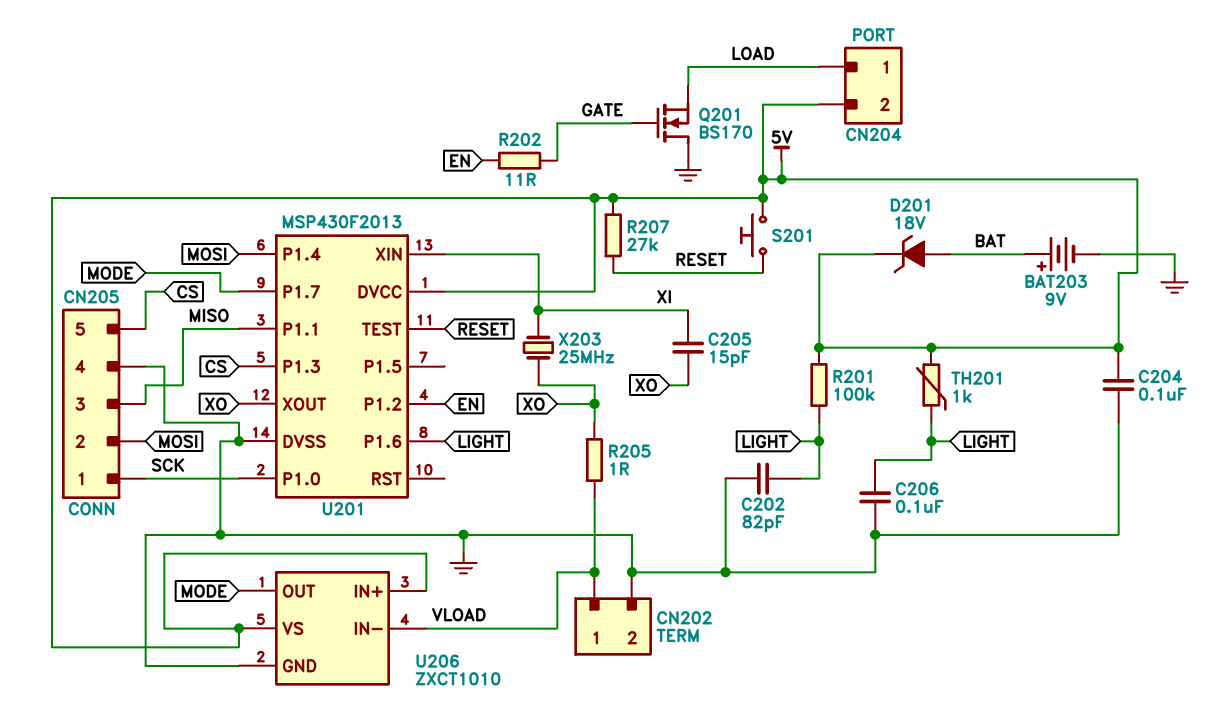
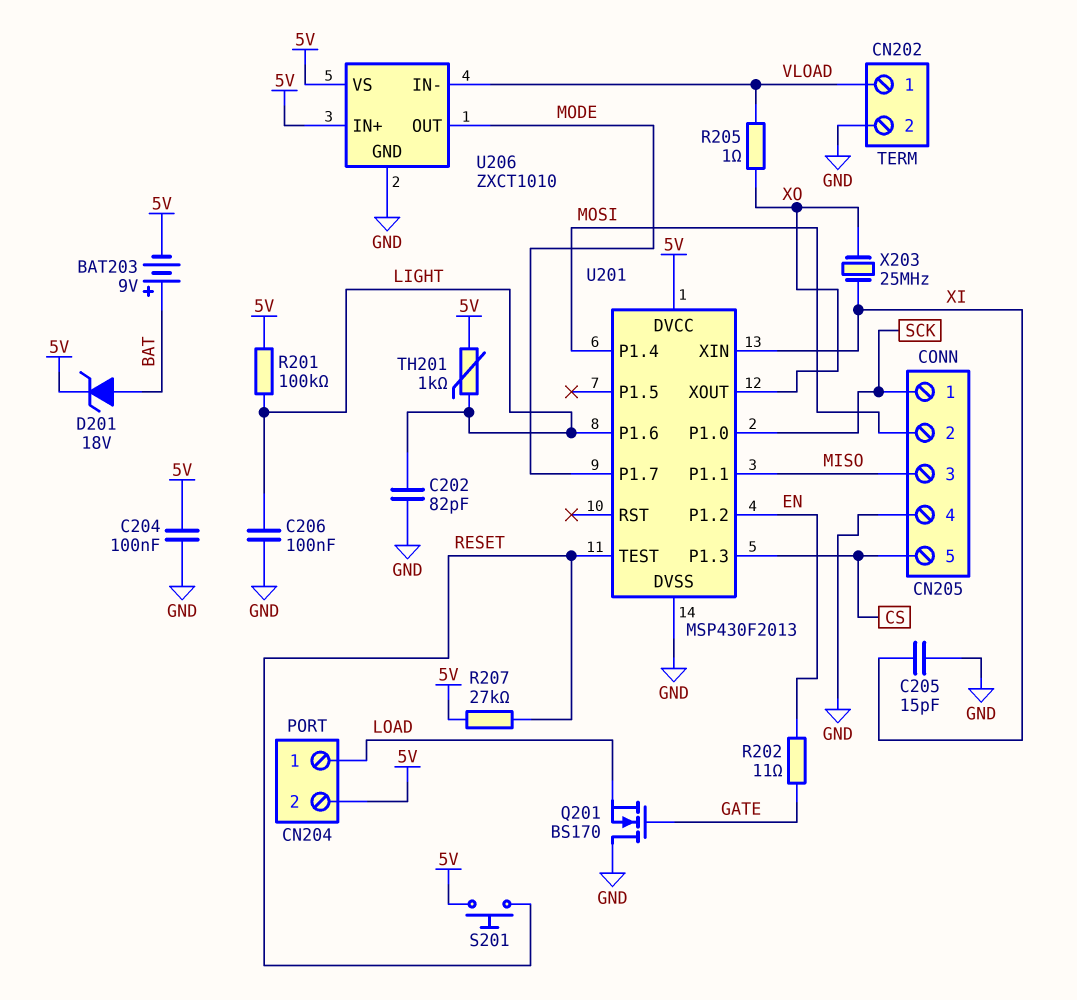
BAT203: 9V (plus BAT, minus GND) -> 9V (plus BAT, minus 5V)
C205: 15pF (XI, XO) -> 15pF (GND, XI)

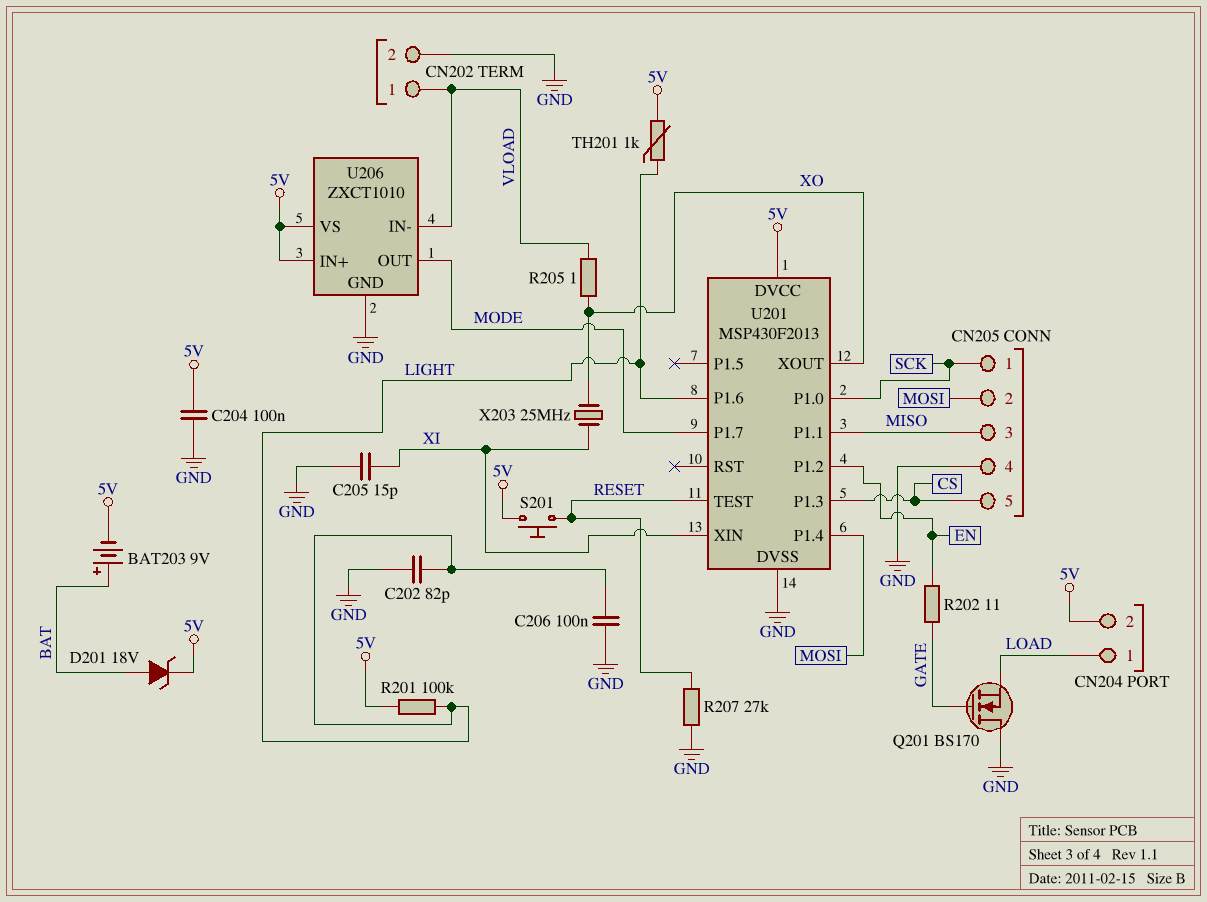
R207: 27k (5V, RESET) -> 27k (GND, RESET)

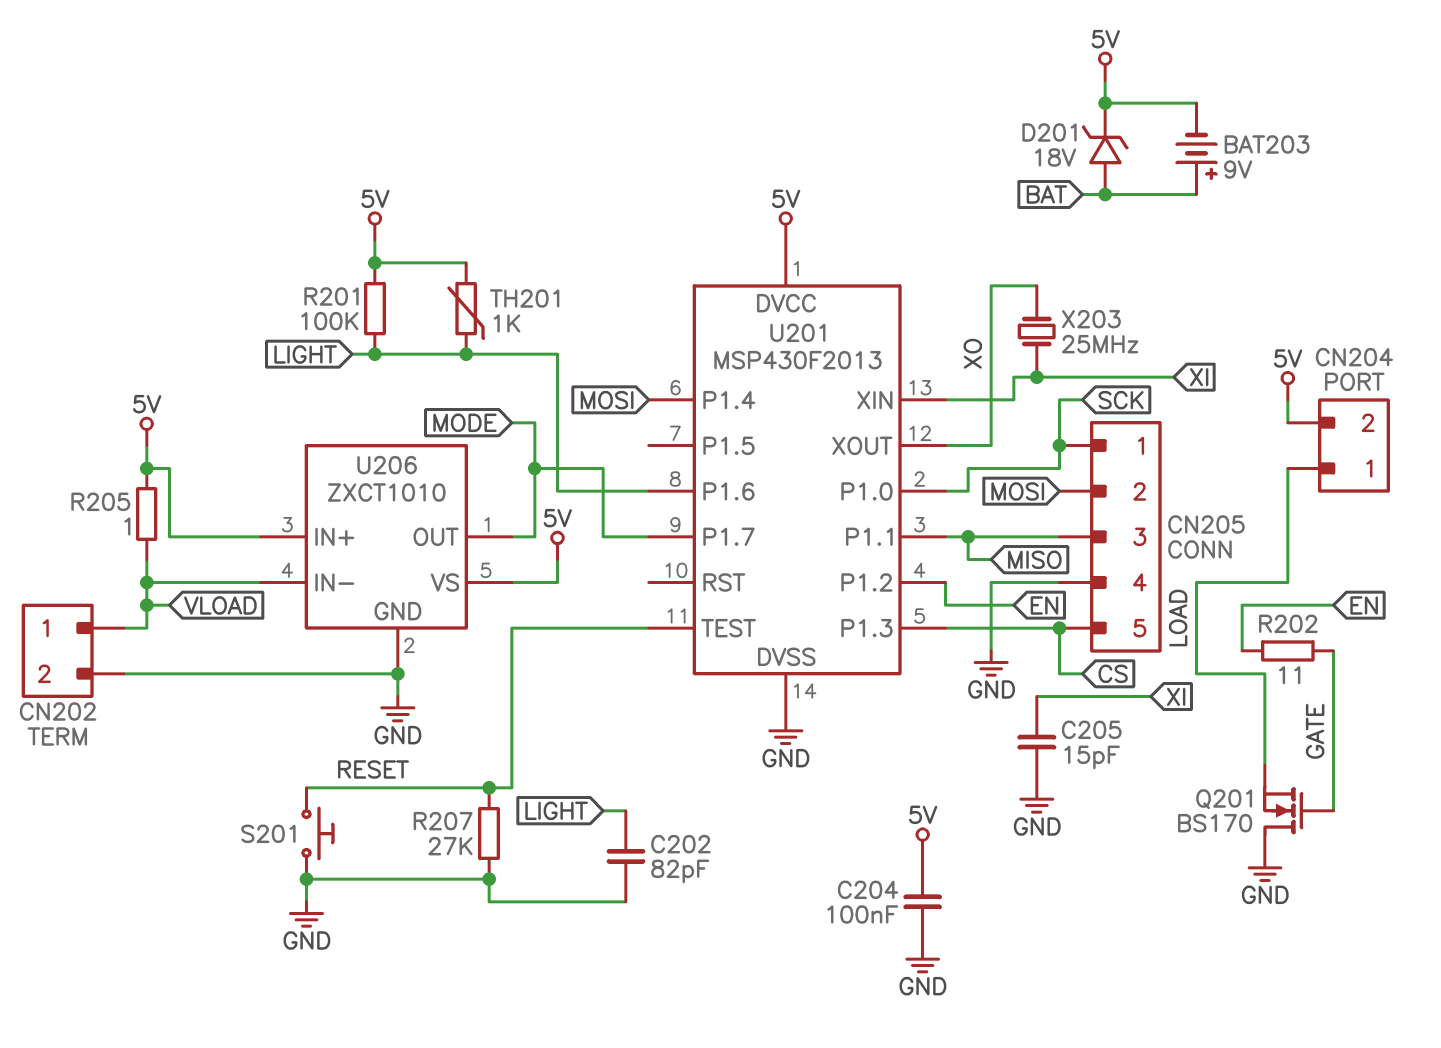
C206: 100nF (GND, LIGHT) -> none
R205: 1 (VLOAD, XO) -> 1 (5V, VLOAD)
S201: button (5V, RESET) -> button (GND, RESET)

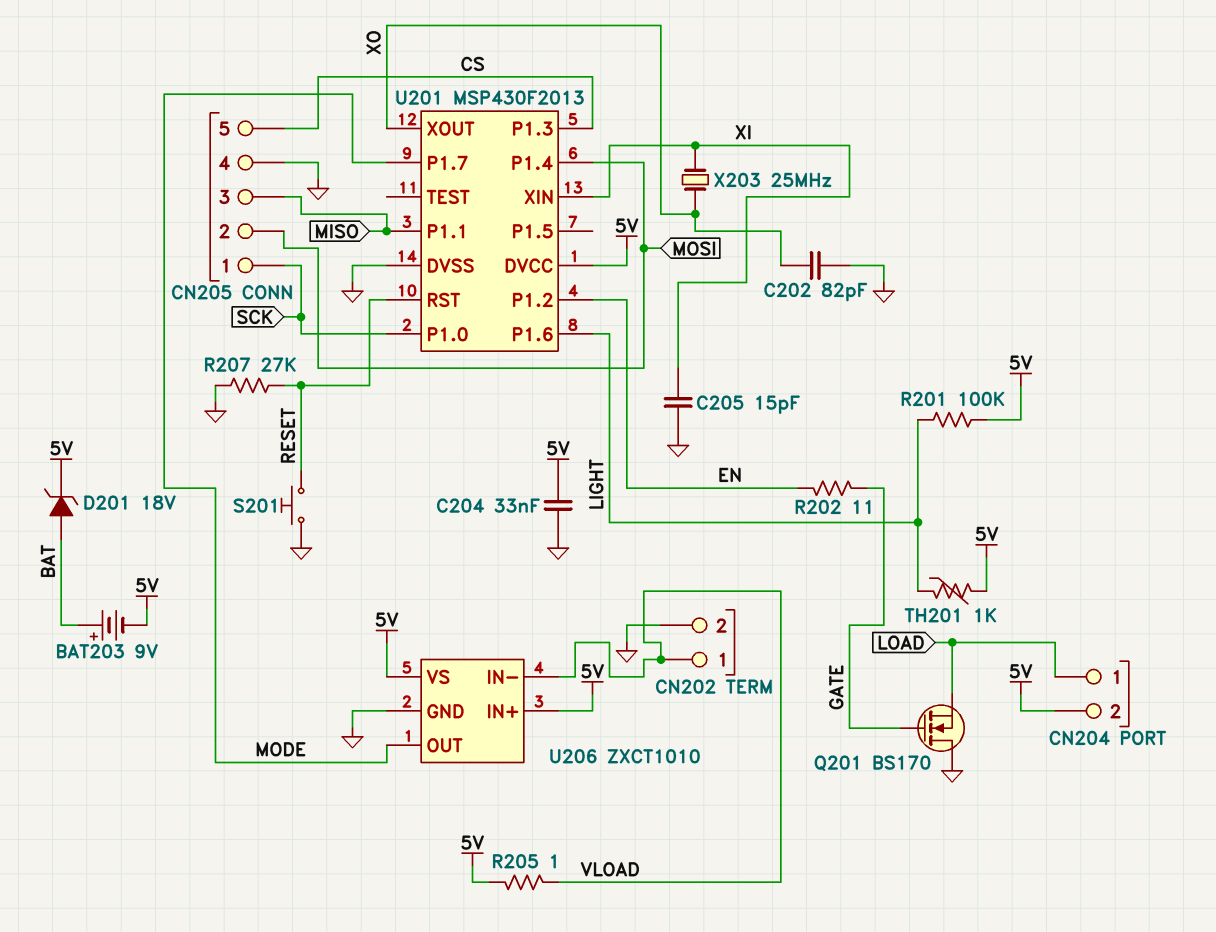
C202: 82pF (GND, LIGHT) -> 82pF (GND, XO)
C204: 100nF (5V, GND) -> 33nF (5V, GND)
U201 pin RST: none -> RESET
U201 pin TEST: RESET -> none

